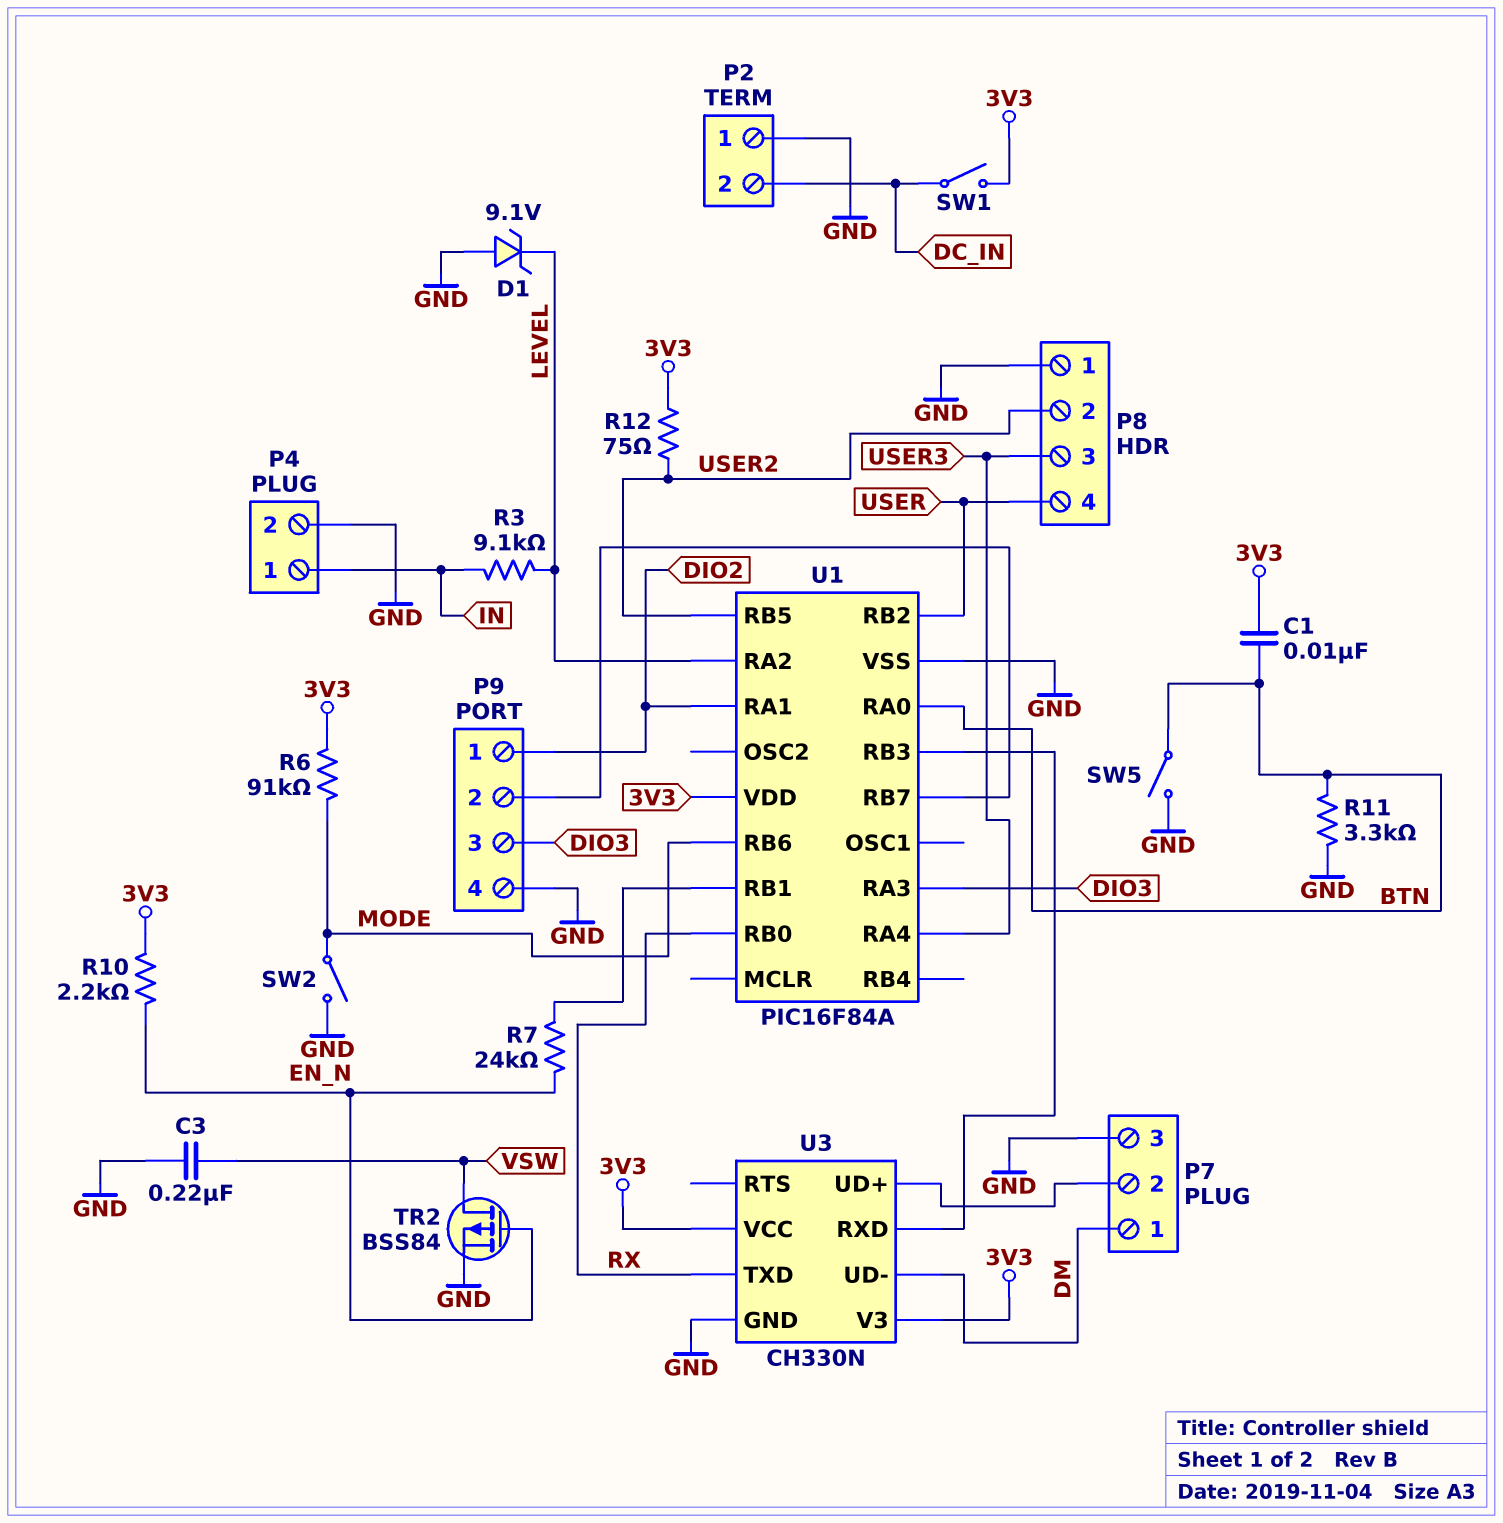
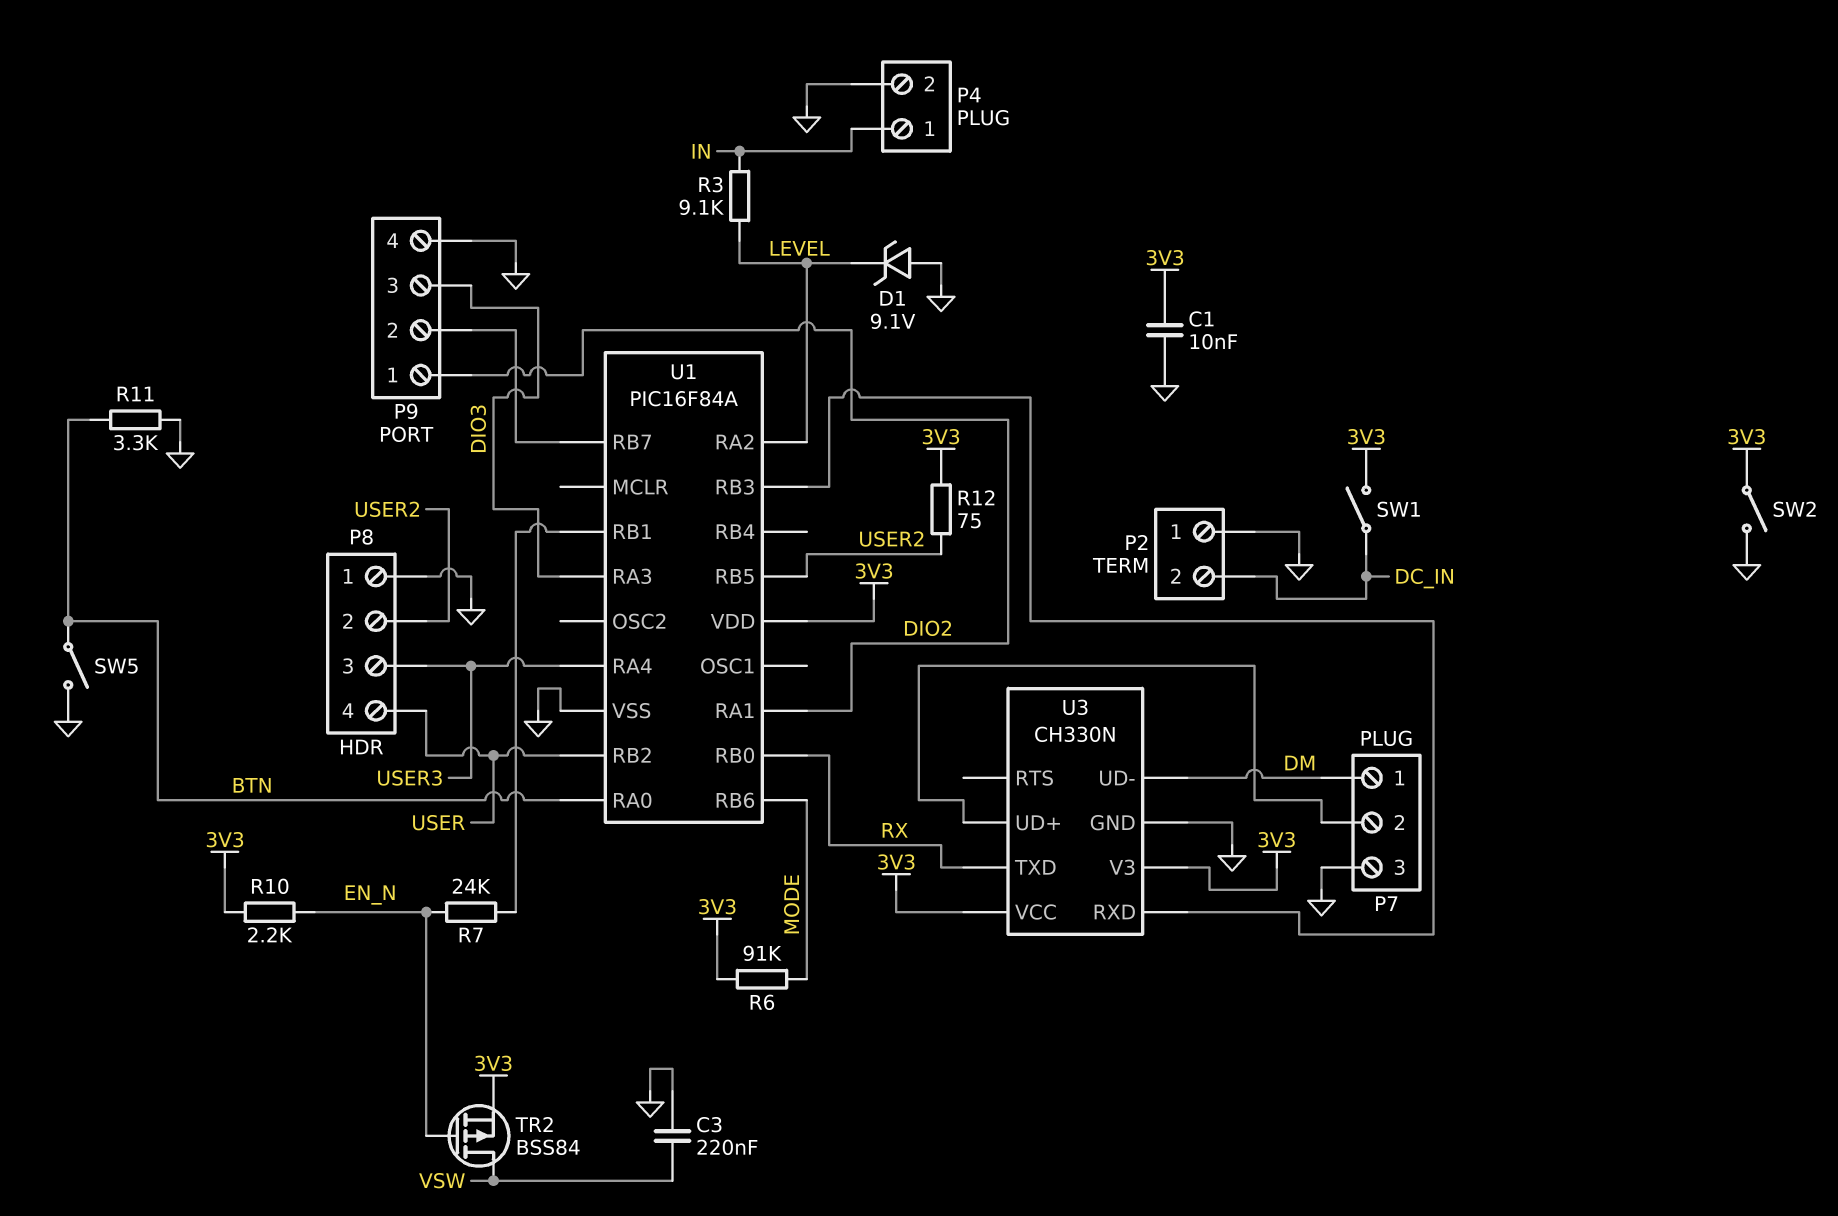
C1: 10nF (3V3, BTN) -> 10nF (3V3, GND)
SW2: switch (GND, MODE) -> switch (3V3, GND)
TR2: PMOS BSS84 (G EN_N, D VSW, S GND) -> PMOS BSS84 (G EN_N, D VSW, S 3V3)

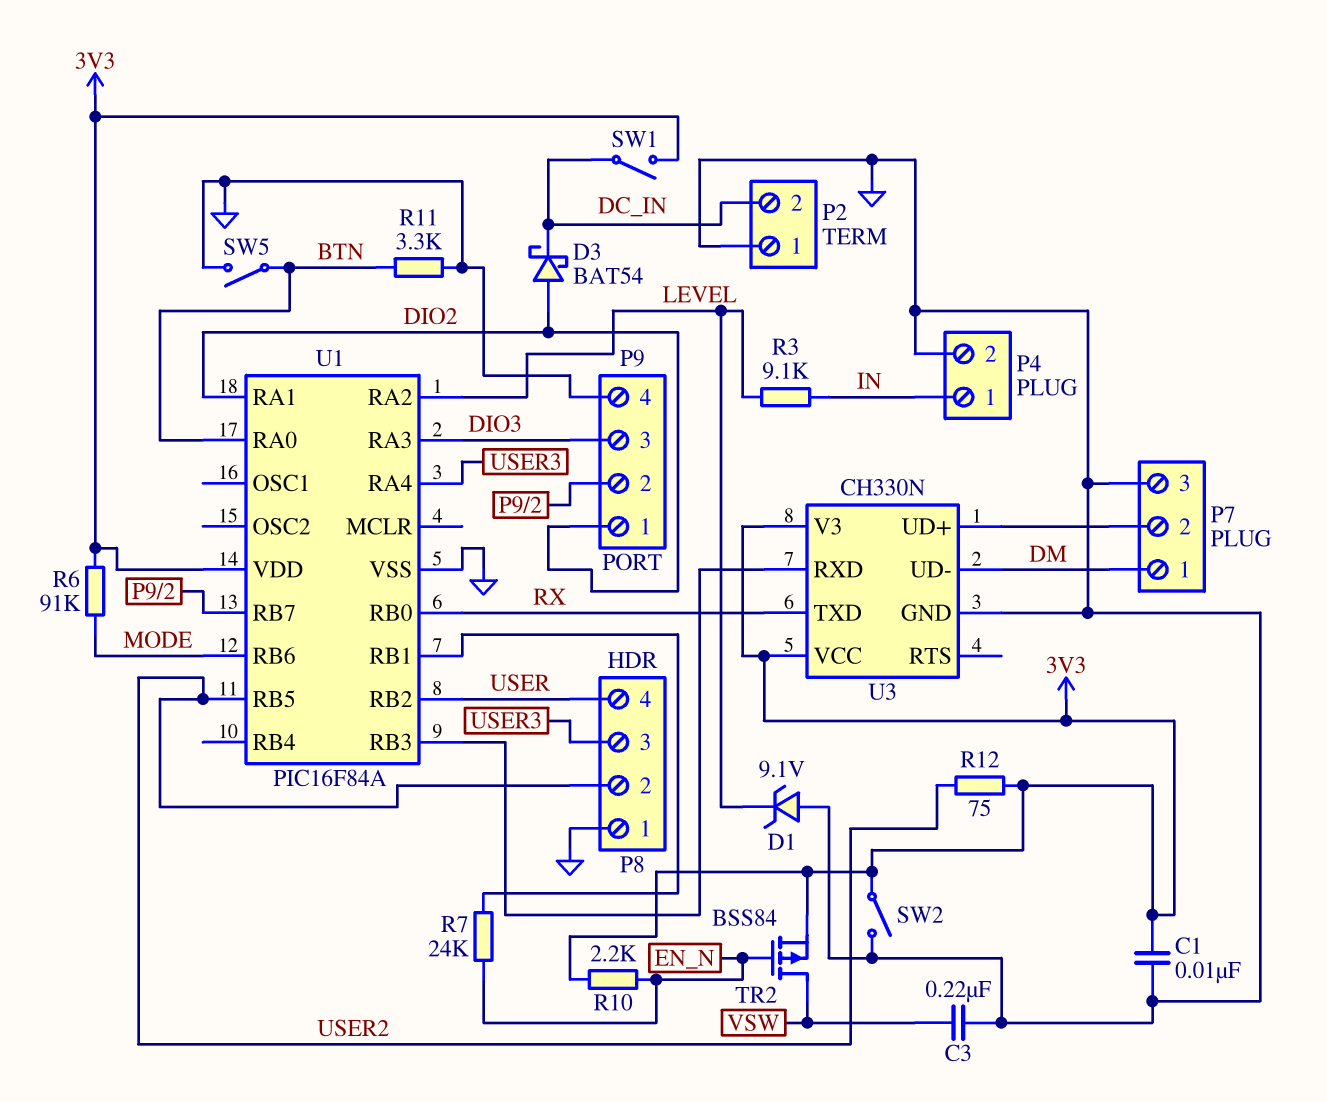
D3: none -> schottky BAT54 (A DIO2, K DC_IN)

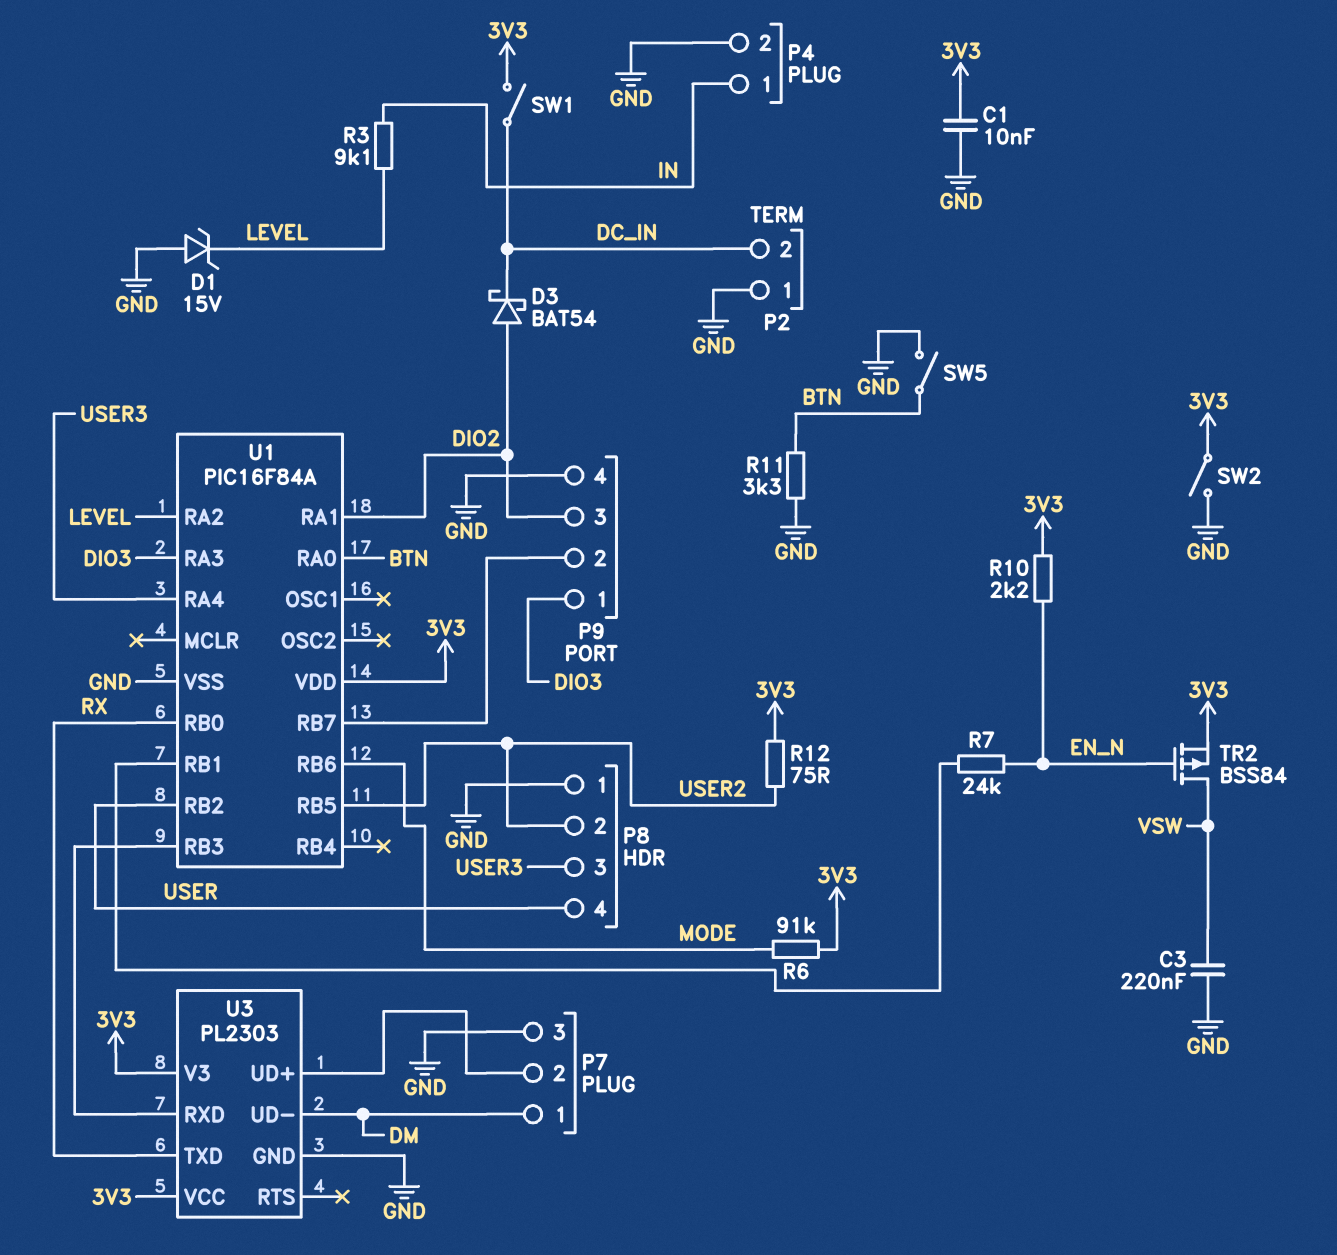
D1: zener 9.1V (A GND, K LEVEL) -> zener 15V (A GND, K LEVEL)
P9 pin 1: DIO2 -> DIO3
P9 pin 3: DIO3 -> DIO2
U3: CH330N -> PL2303

